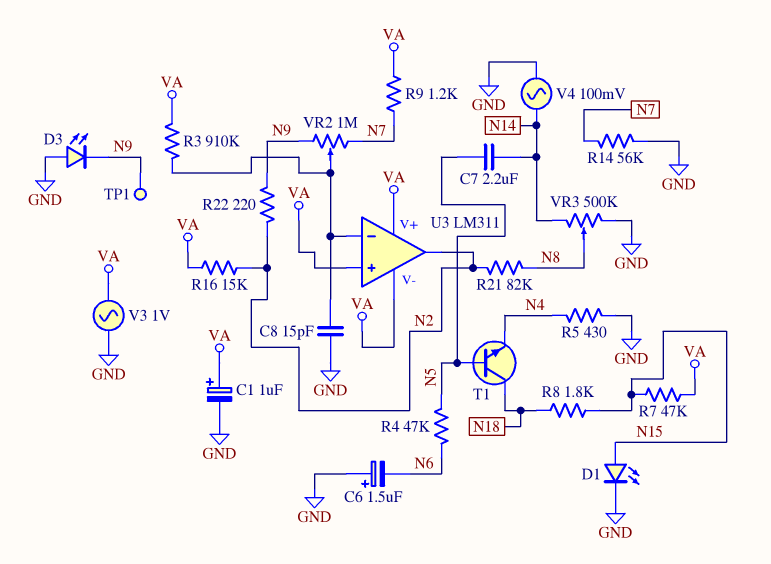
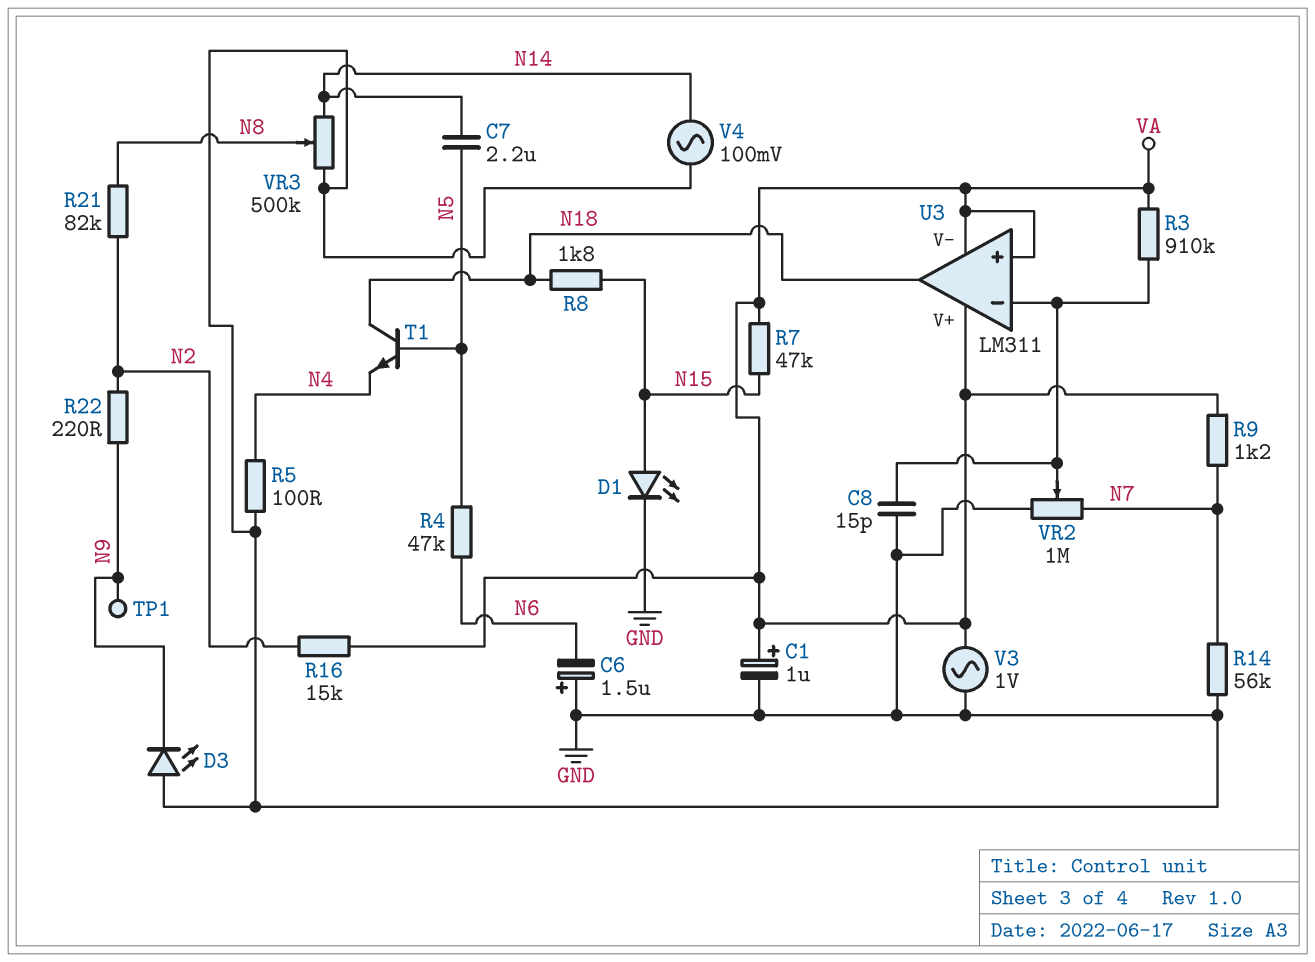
R5: 430 (GND, N4) -> 100 (GND, N4)
U3 pin out: N2 -> N18
VR2: 1M (N7, N9, wiper U3/in-) -> 1M (GND, N7, wiper U3/in-)

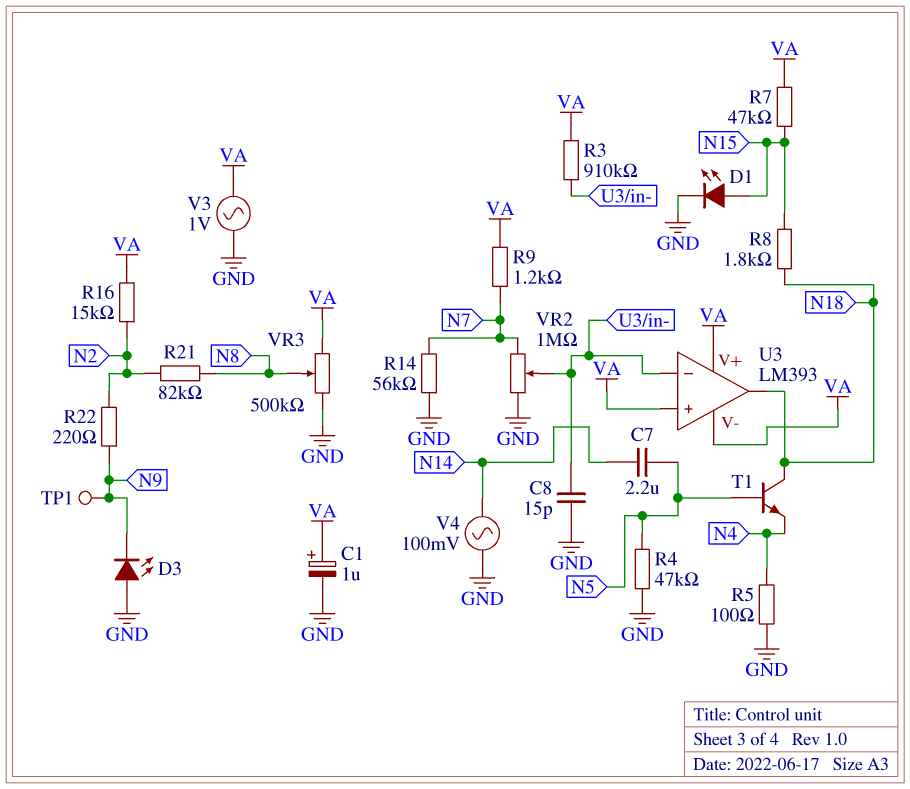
C6: 1.5uF (plus GND, minus N6) -> none
R4: 47k (N5, N6) -> 47k (GND, N5)
U3: LM311 -> LM393
VR3: 500k (GND, N14, wiper N8) -> 500k (GND, VA, wiper N8)

